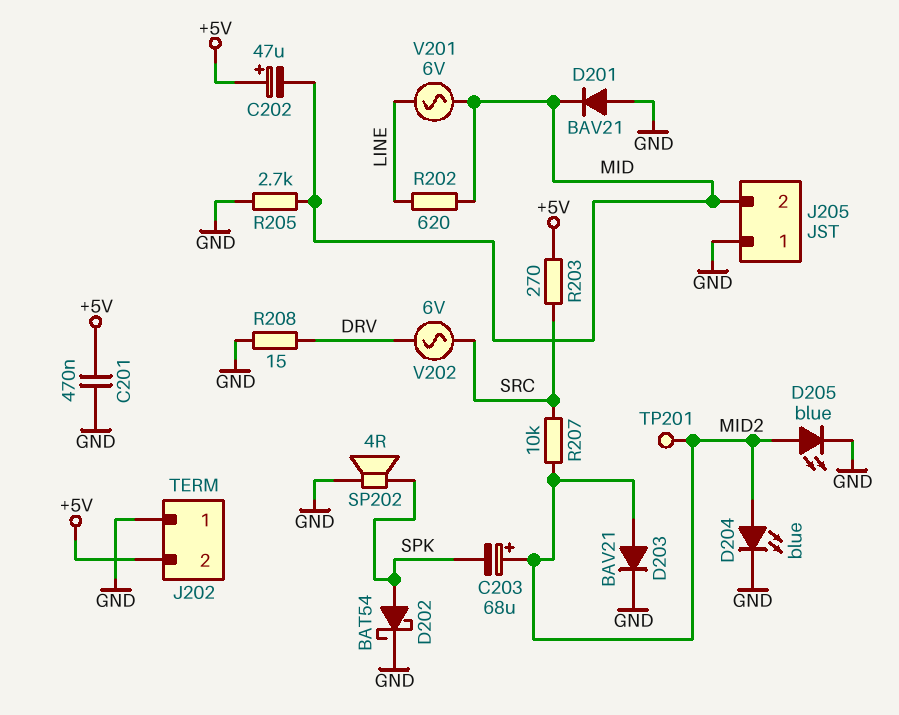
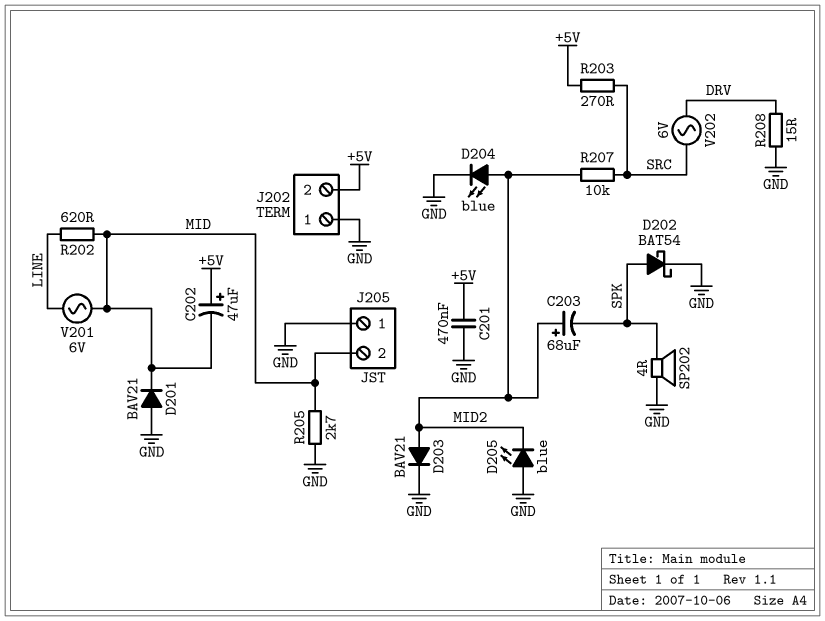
D205: LED blue (A MID2, K GND) -> LED blue (A GND, K MID2)
TP201: test point (MID2) -> none

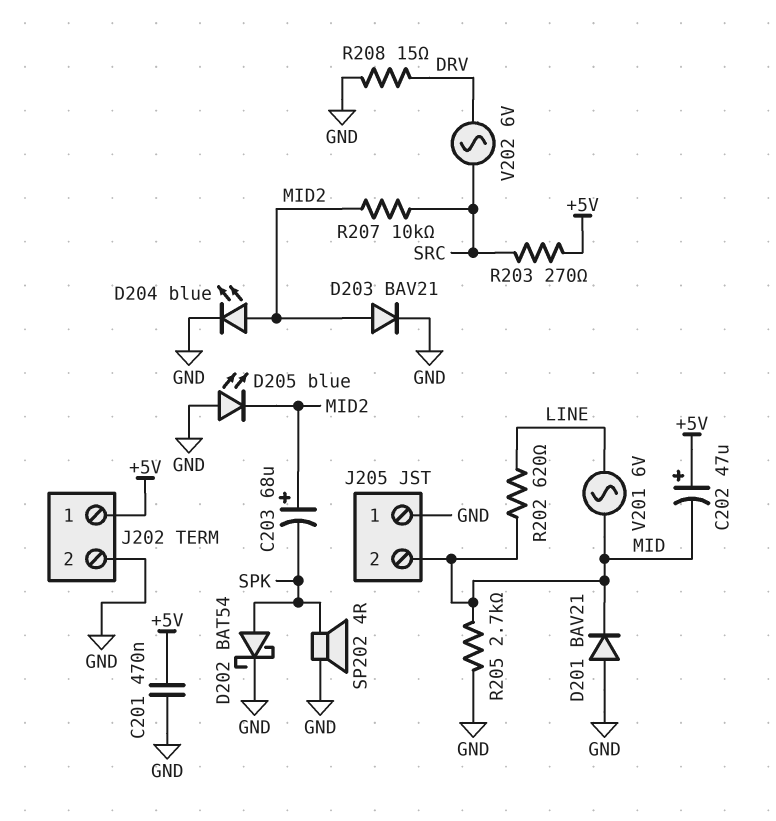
J202 pin 1: GND -> +5V
J202 pin 2: +5V -> GND

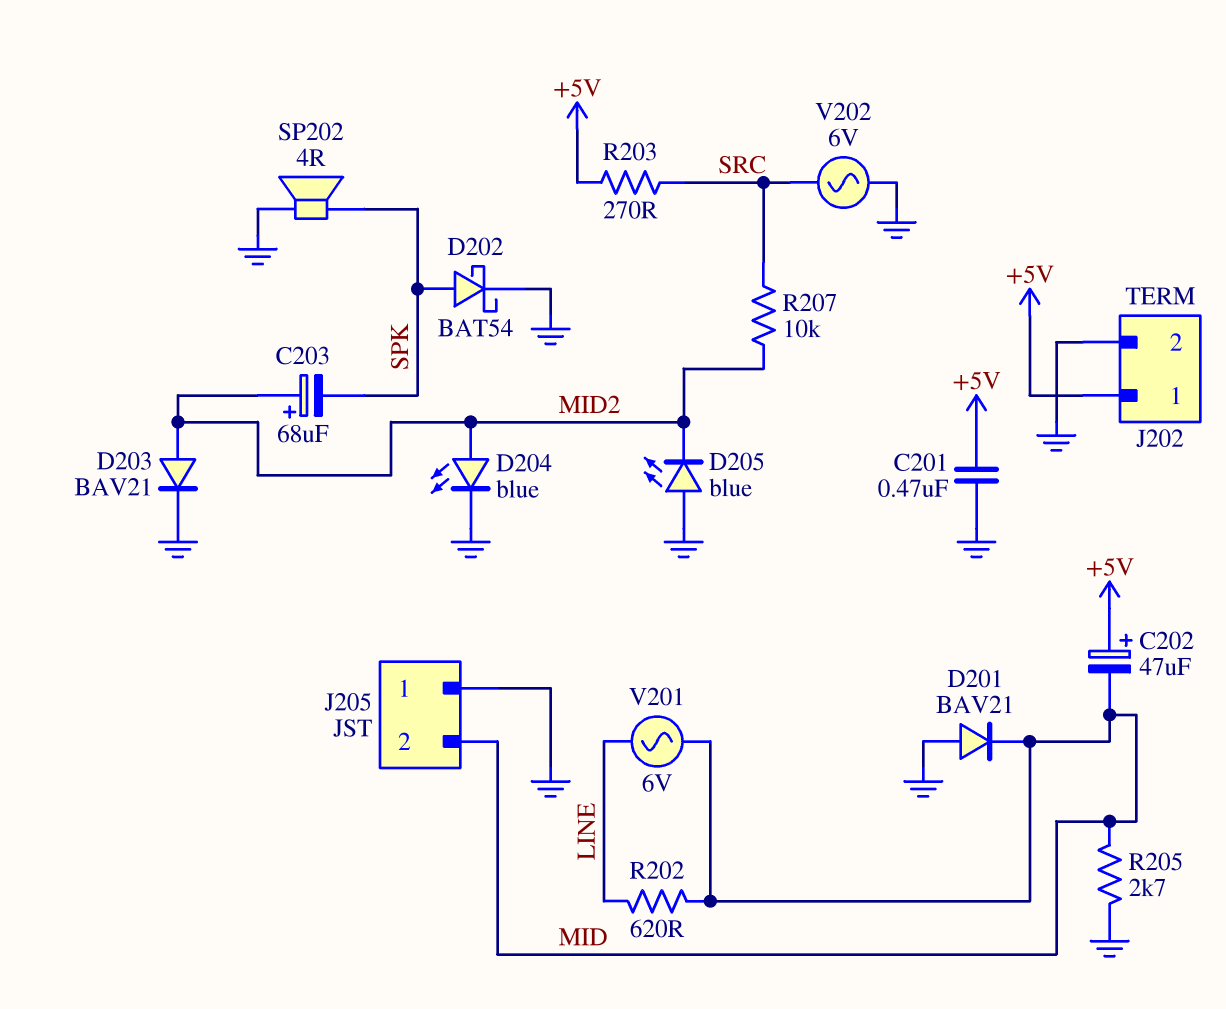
R208: 15 (DRV, GND) -> none
V202: AC 6V (DRV, SRC) -> AC 6V (GND, SRC)

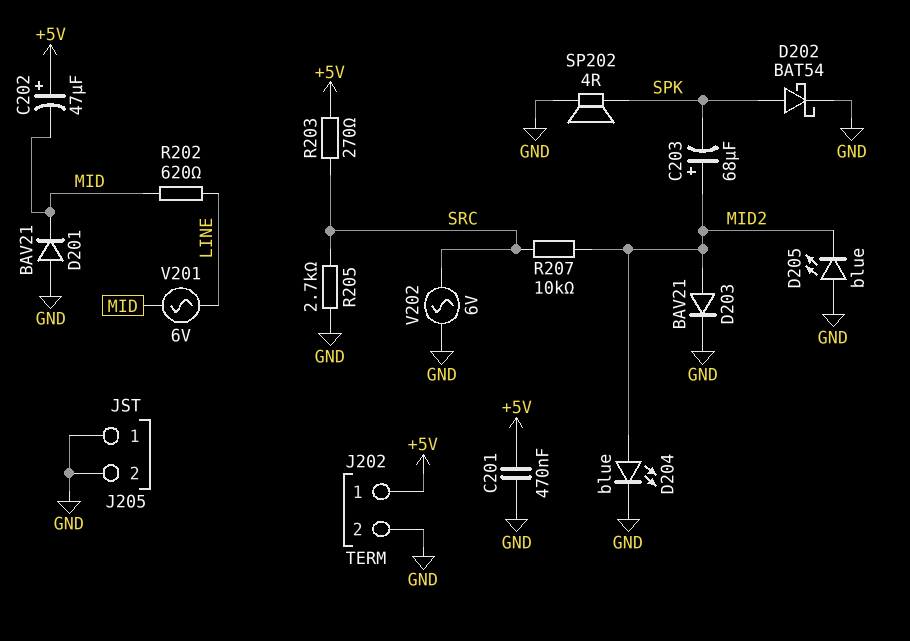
J205 pin 2: MID -> GND
R205: 2.7k (GND, MID) -> 2.7k (GND, SRC)

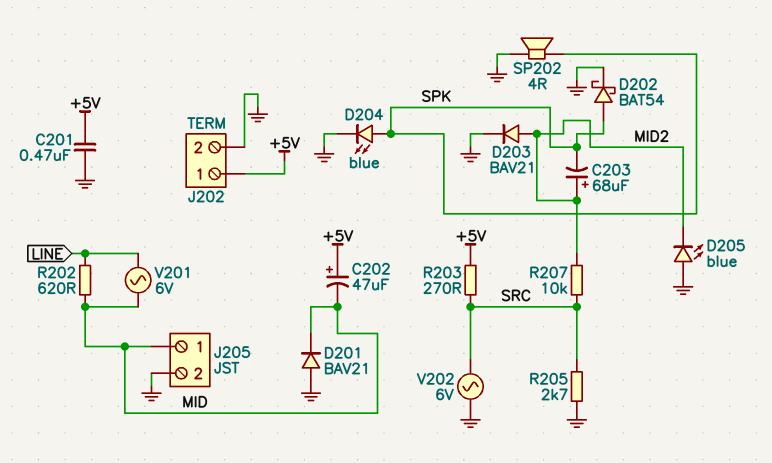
D204: LED blue (A MID2, K GND) -> LED blue (A SPK, K GND)
J205 pin 1: GND -> MID

